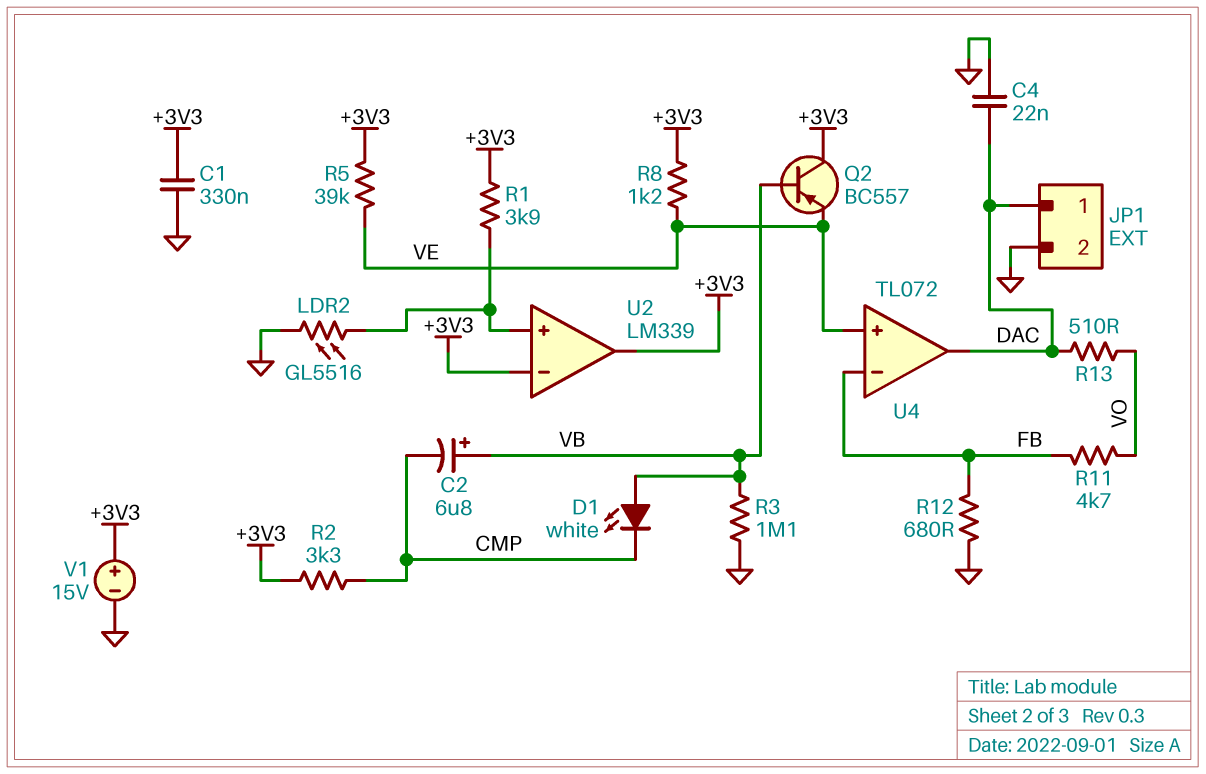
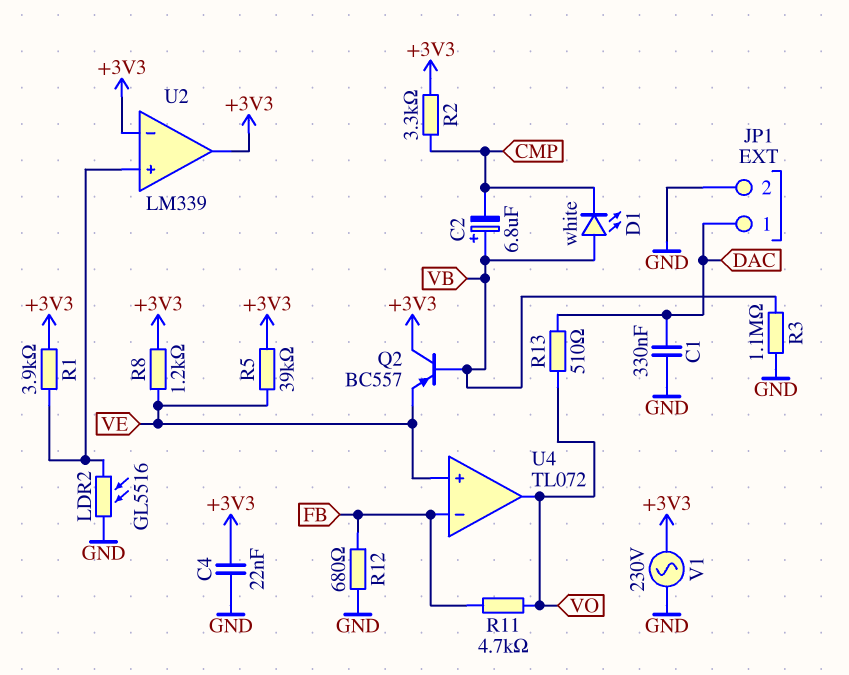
C1: 330nF (+3V3, GND) -> 330nF (DAC, GND)
C4: 22nF (DAC, GND) -> 22nF (+3V3, GND)
U4 pin out: DAC -> VO
V1: 15V (plus +3V3, minus GND) -> AC 230V (+3V3, GND)

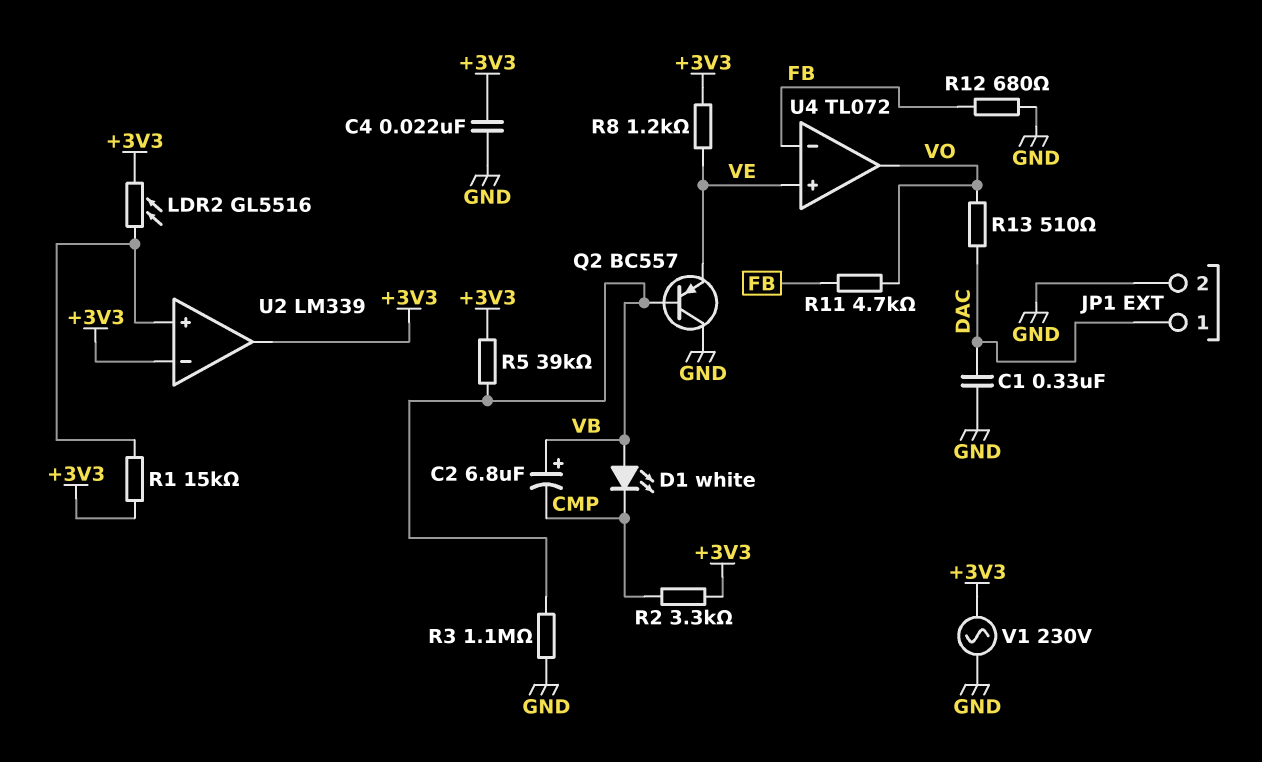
LDR2: GL5516 (GND, U2/in+) -> GL5516 (+3V3, U2/in+)
Q2: PNP BC557 (B VB, C +3V3, E VE) -> PNP BC557 (B VB, C GND, E VE)
R1: 3.9k (+3V3, U2/in+) -> 15k (+3V3, U2/in+)
R5: 39k (+3V3, VE) -> 39k (+3V3, VB)

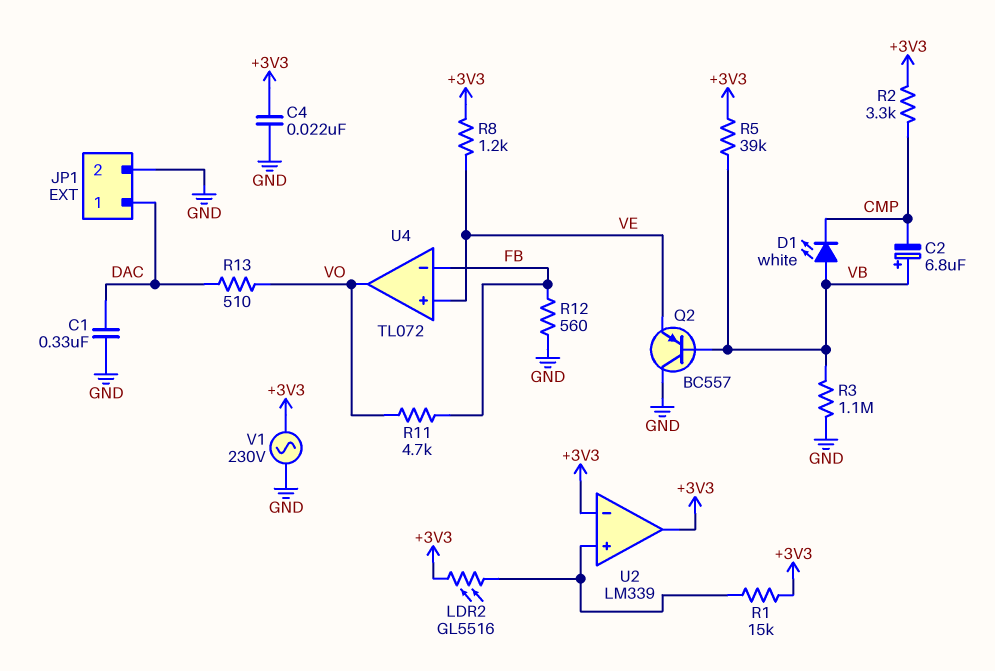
R12: 680 (FB, GND) -> 560 (FB, GND)

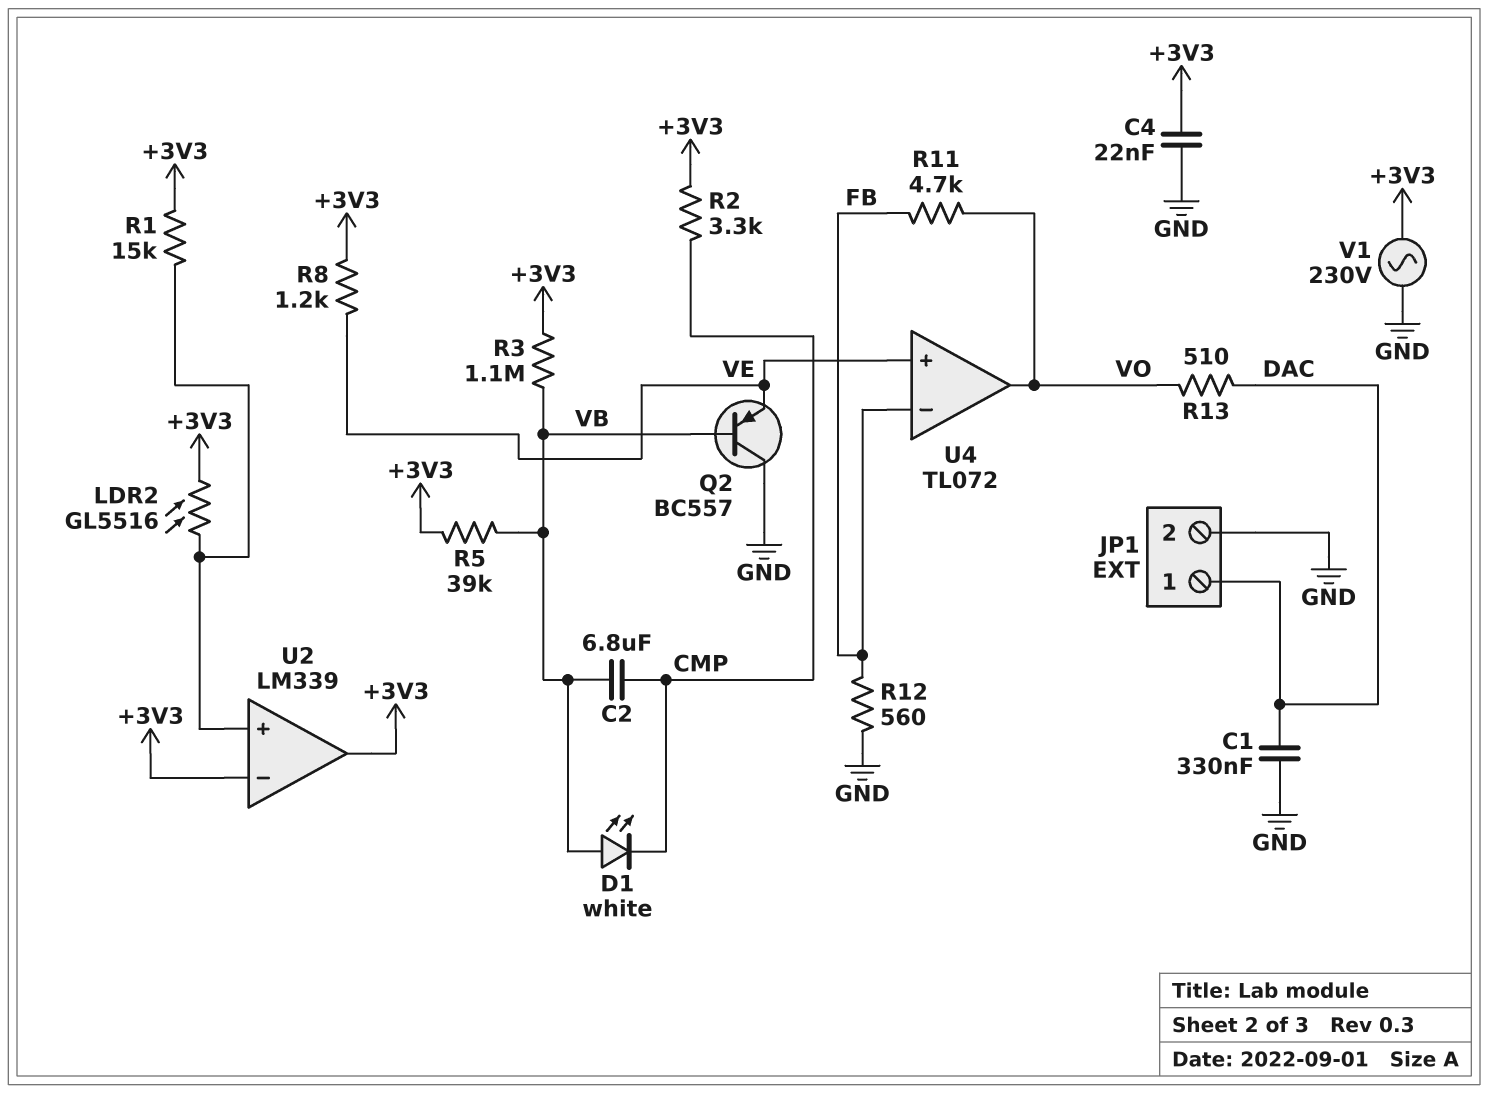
C2: 6.8uF (plus VB, minus CMP) -> 6.8uF (CMP, VB)
R3: 1.1M (GND, VB) -> 1.1M (+3V3, VB)

